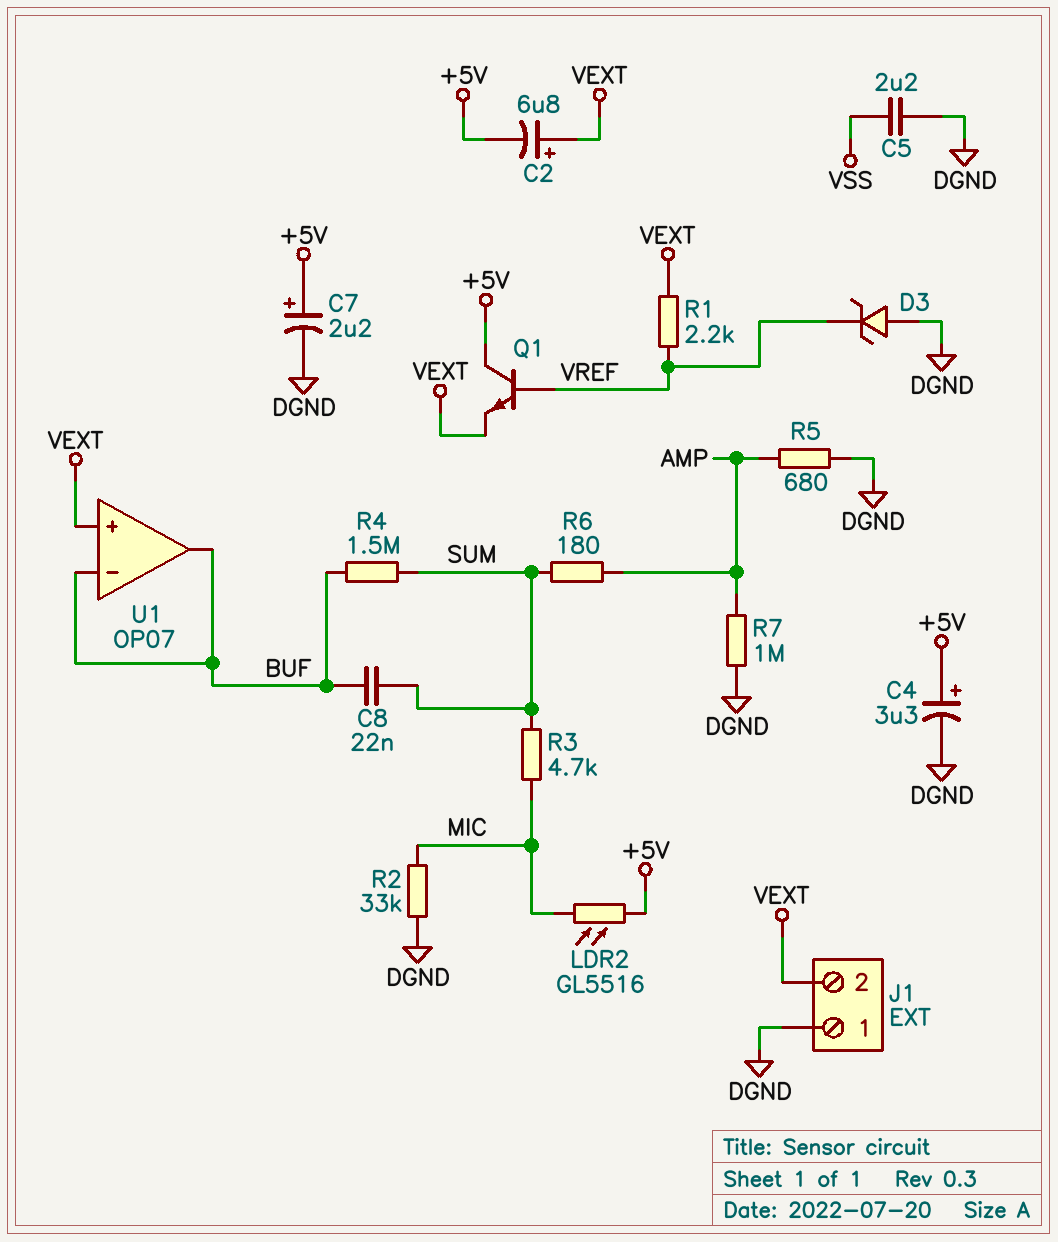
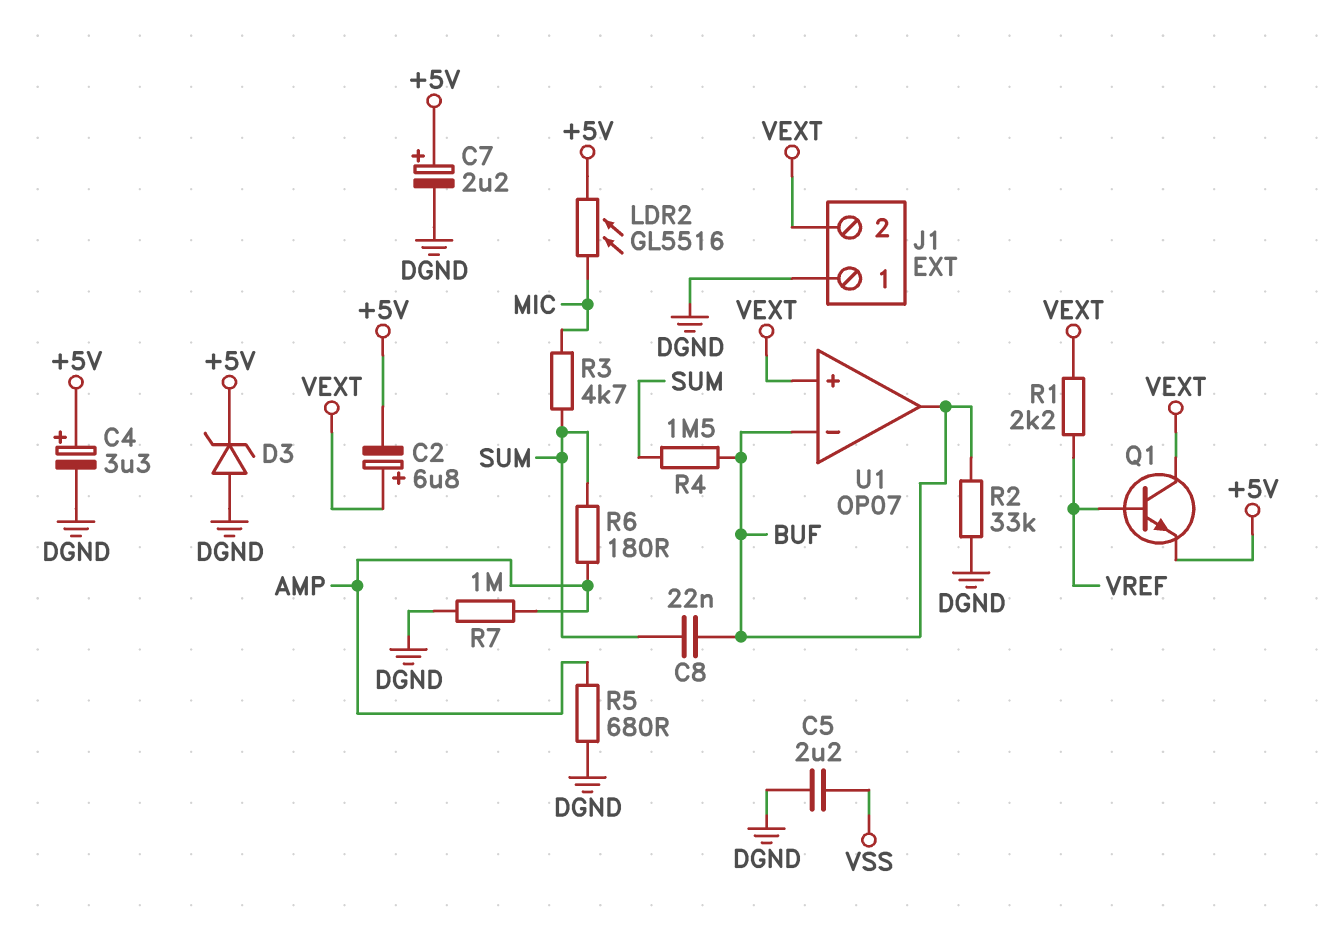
D3: zener (A DGND, K VREF) -> zener (A DGND, K +5V)
Q1: NPN (B VREF, C +5V, E VEXT) -> NPN (B VREF, C VEXT, E +5V)
R2: 33k (DGND, MIC) -> 33k (BUF, DGND)

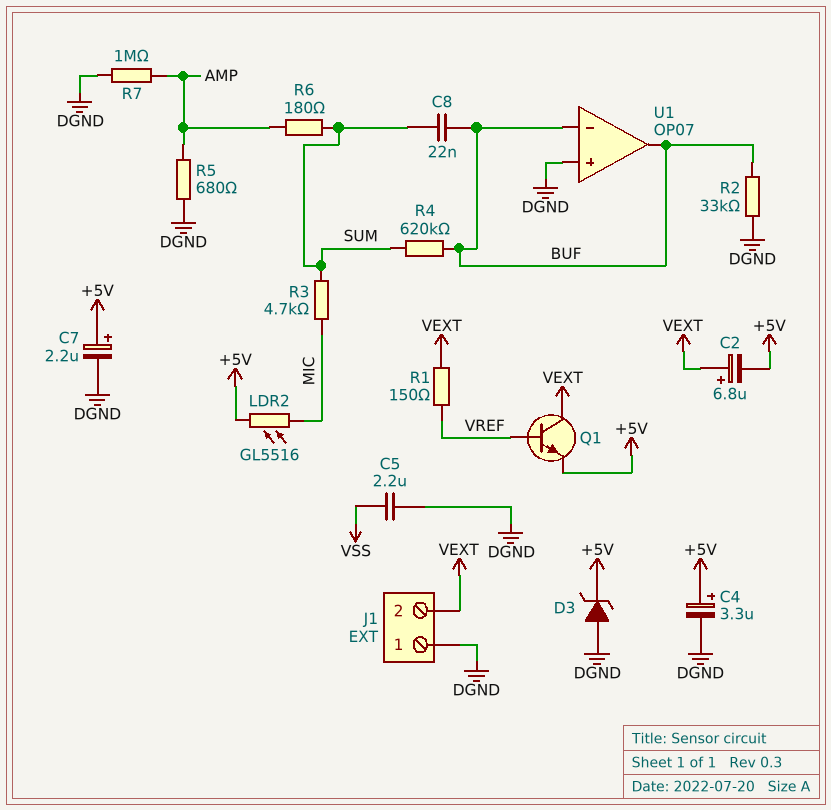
R1: 2.2k (VEXT, VREF) -> 150 (VEXT, VREF)
R4: 1.5M (BUF, SUM) -> 620k (BUF, SUM)
U1 pin in+: VEXT -> DGND

